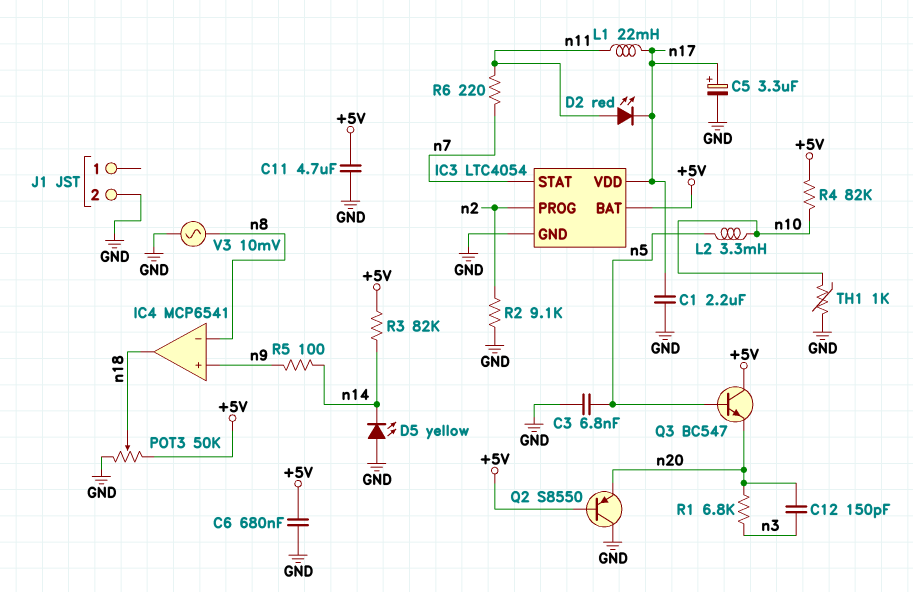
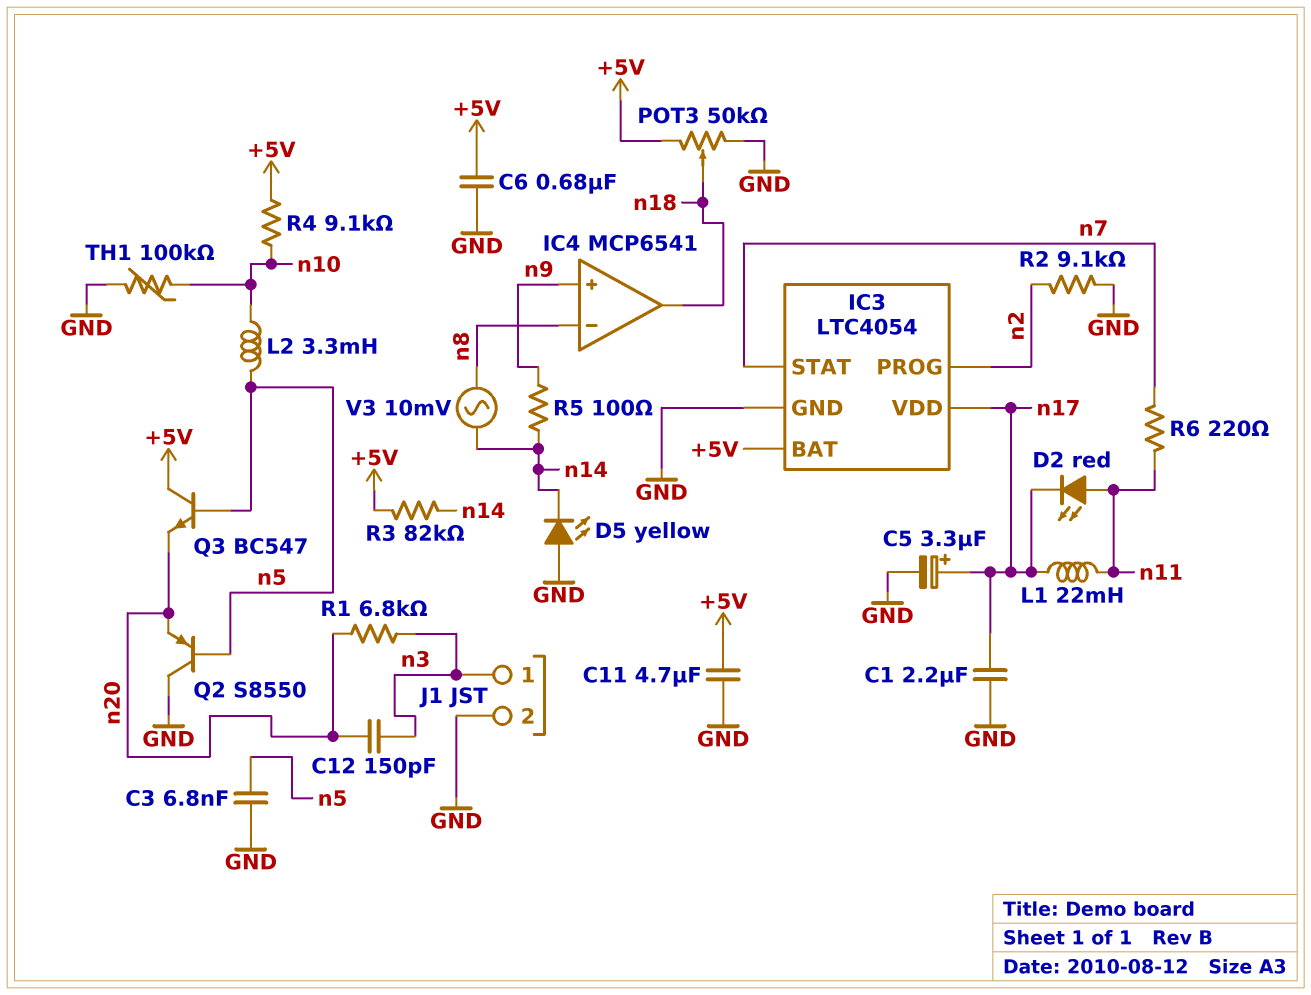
J1 pin 1: none -> n3
Q2: PNP S8550 (B +5V, C GND, E n20) -> PNP S8550 (B n5, C GND, E n20)
R4: 82k (+5V, n10) -> 9.1k (+5V, n10)
TH1: 1k (GND, n10) -> 100k (GND, n10)
V3: AC 10mV (GND, n8) -> AC 10mV (n8, n14)

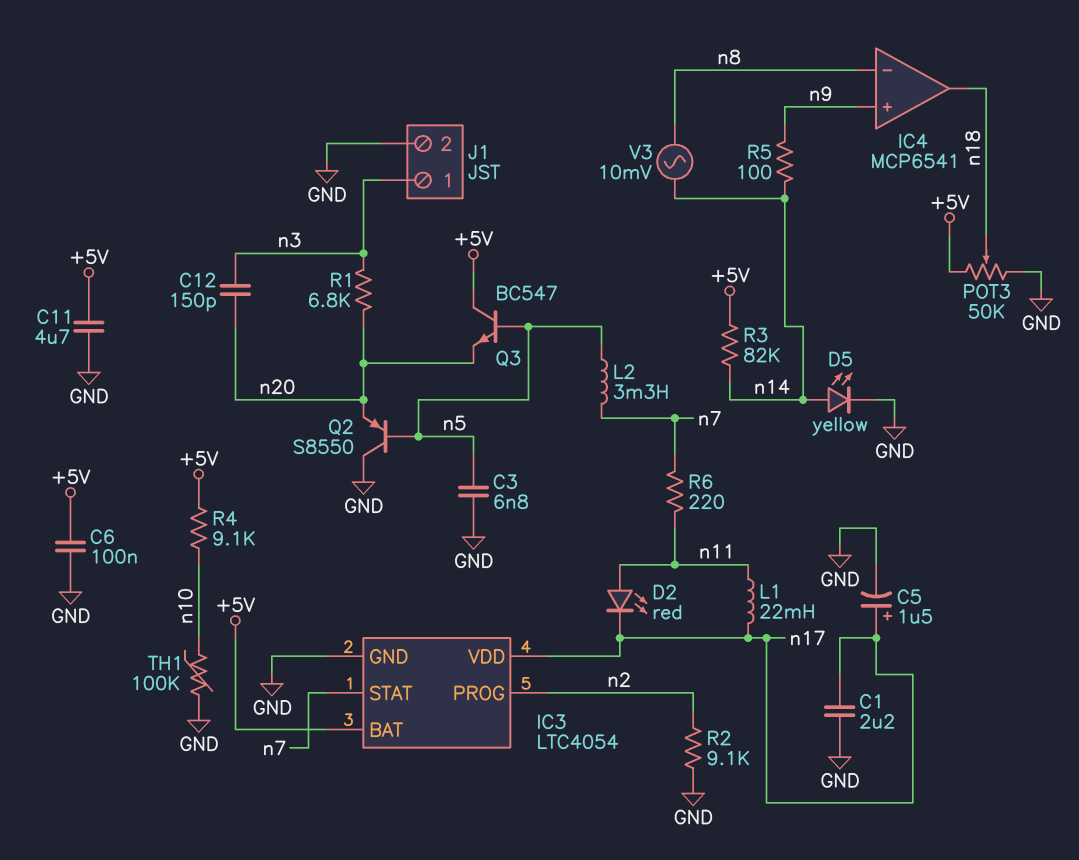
C5: 3.3uF (plus n17, minus GND) -> 1.5uF (plus n17, minus GND)
C6: 680nF (+5V, GND) -> 100nF (+5V, GND)
D5: LED yellow (A GND, K n14) -> LED yellow (A n14, K GND)
L2: 3.3mH (n5, n10) -> 3.3mH (n5, n7)

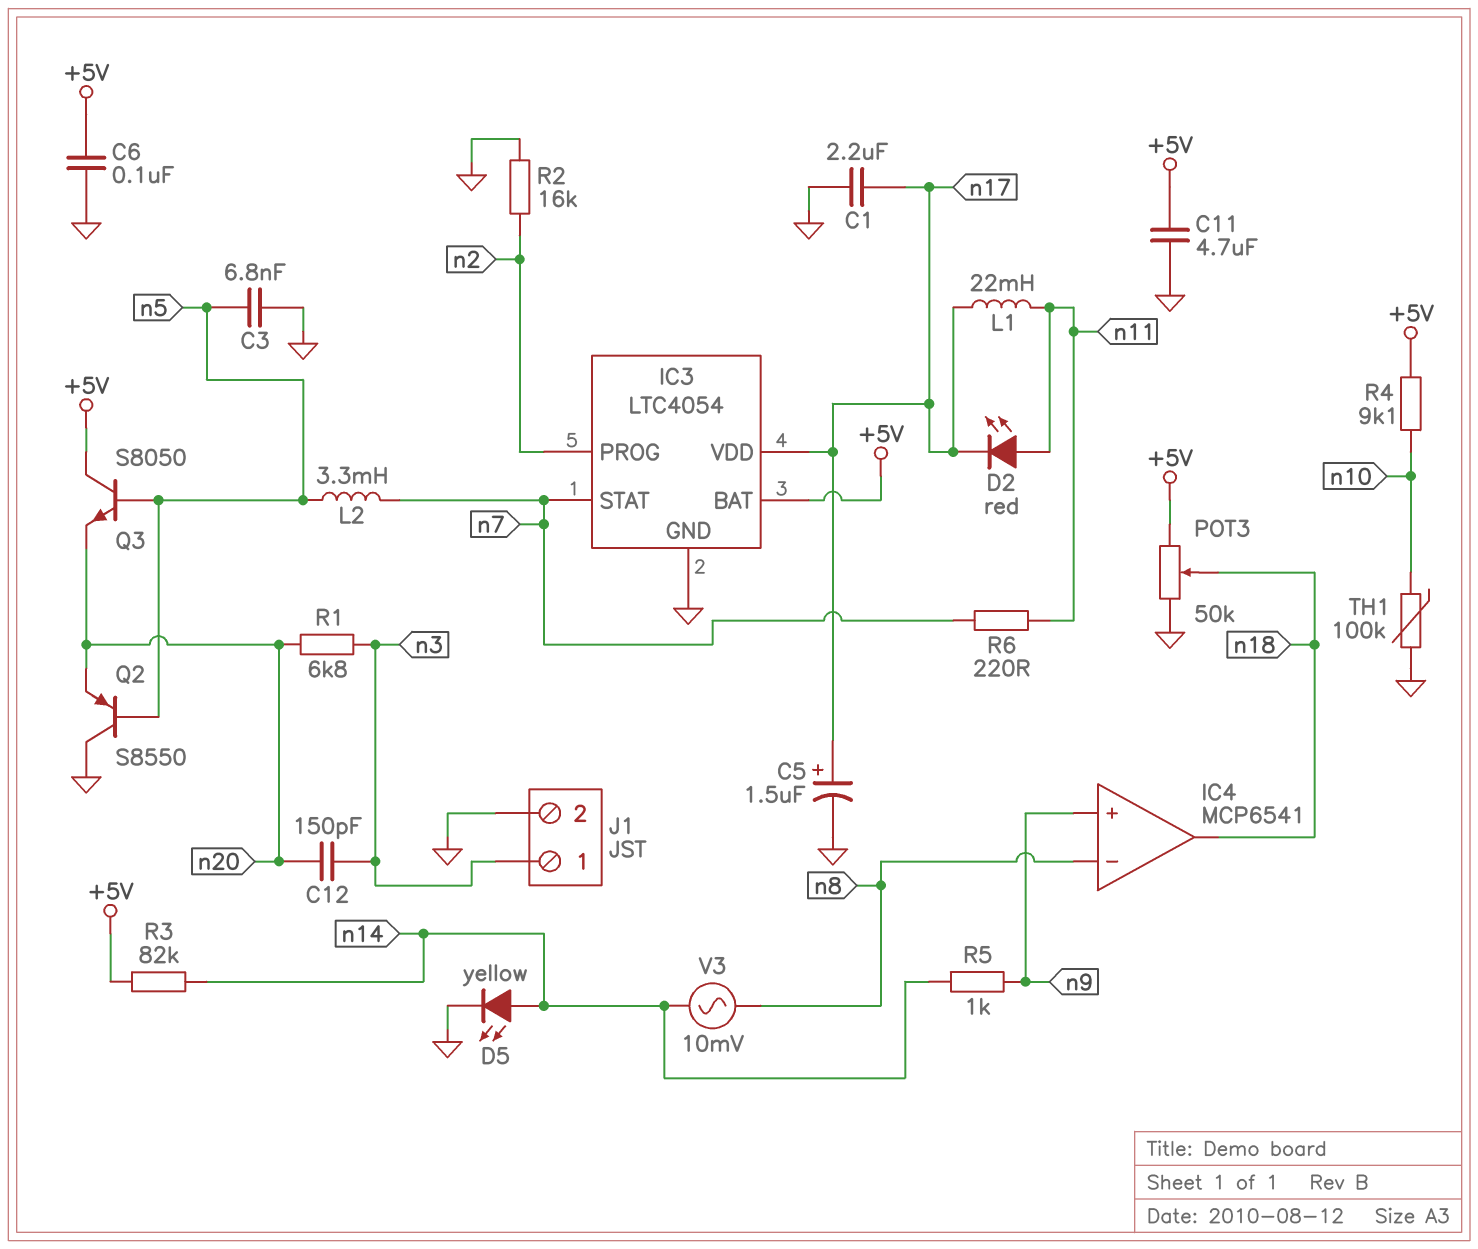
Q3: NPN BC547 (B n5, C +5V, E n20) -> NPN S8050 (B n5, C +5V, E n20)
R2: 9.1k (GND, n2) -> 16k (GND, n2)
R5: 100 (n9, n14) -> 1k (n9, n14)

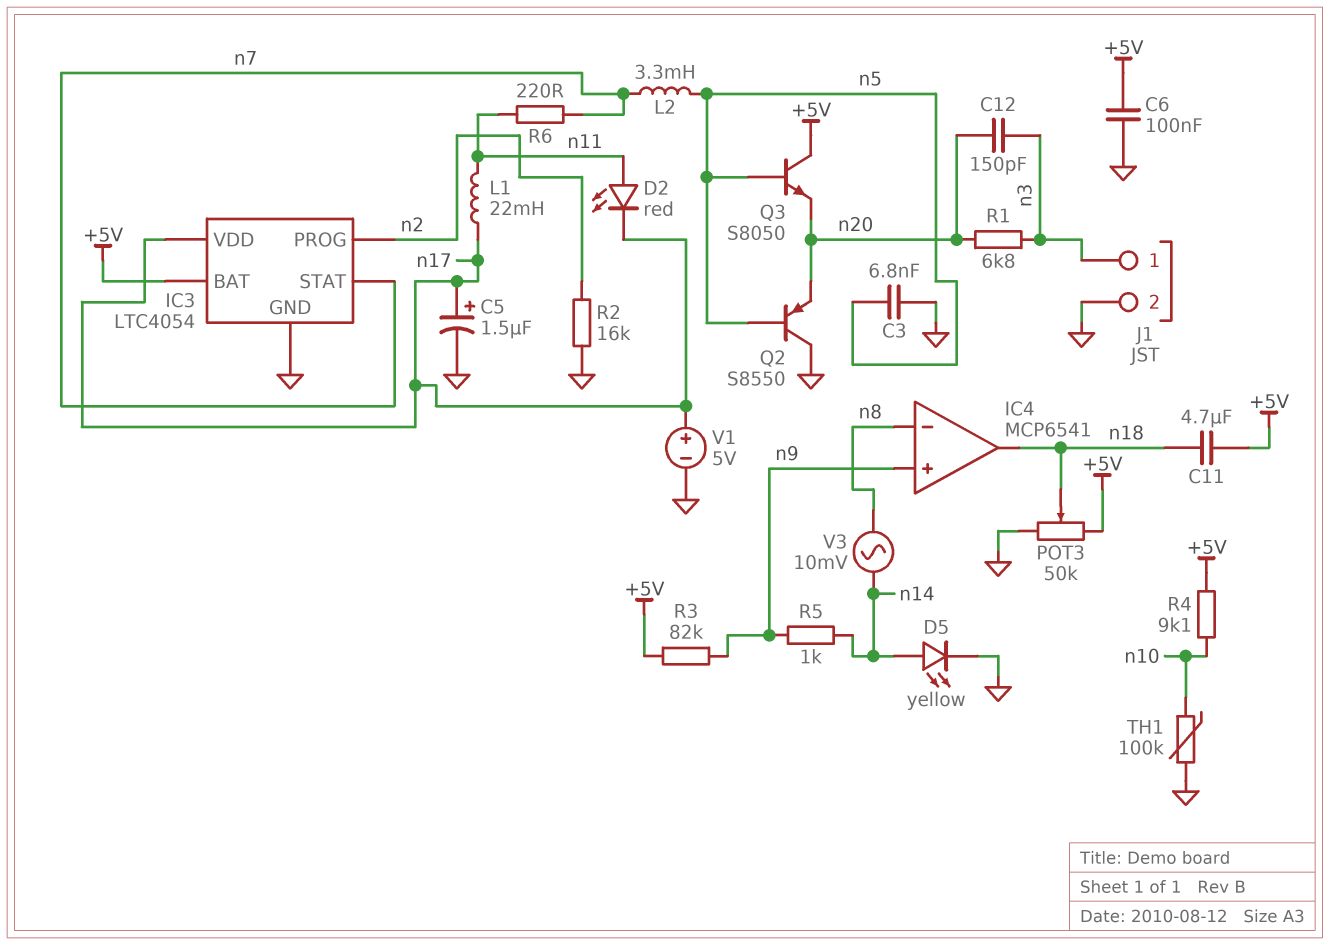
C1: 2.2uF (GND, n17) -> none
C11: 4.7uF (+5V, GND) -> 4.7uF (+5V, n18)
R3: 82k (+5V, n14) -> 82k (+5V, n9)
V1: none -> 5V (plus n17, minus GND)

